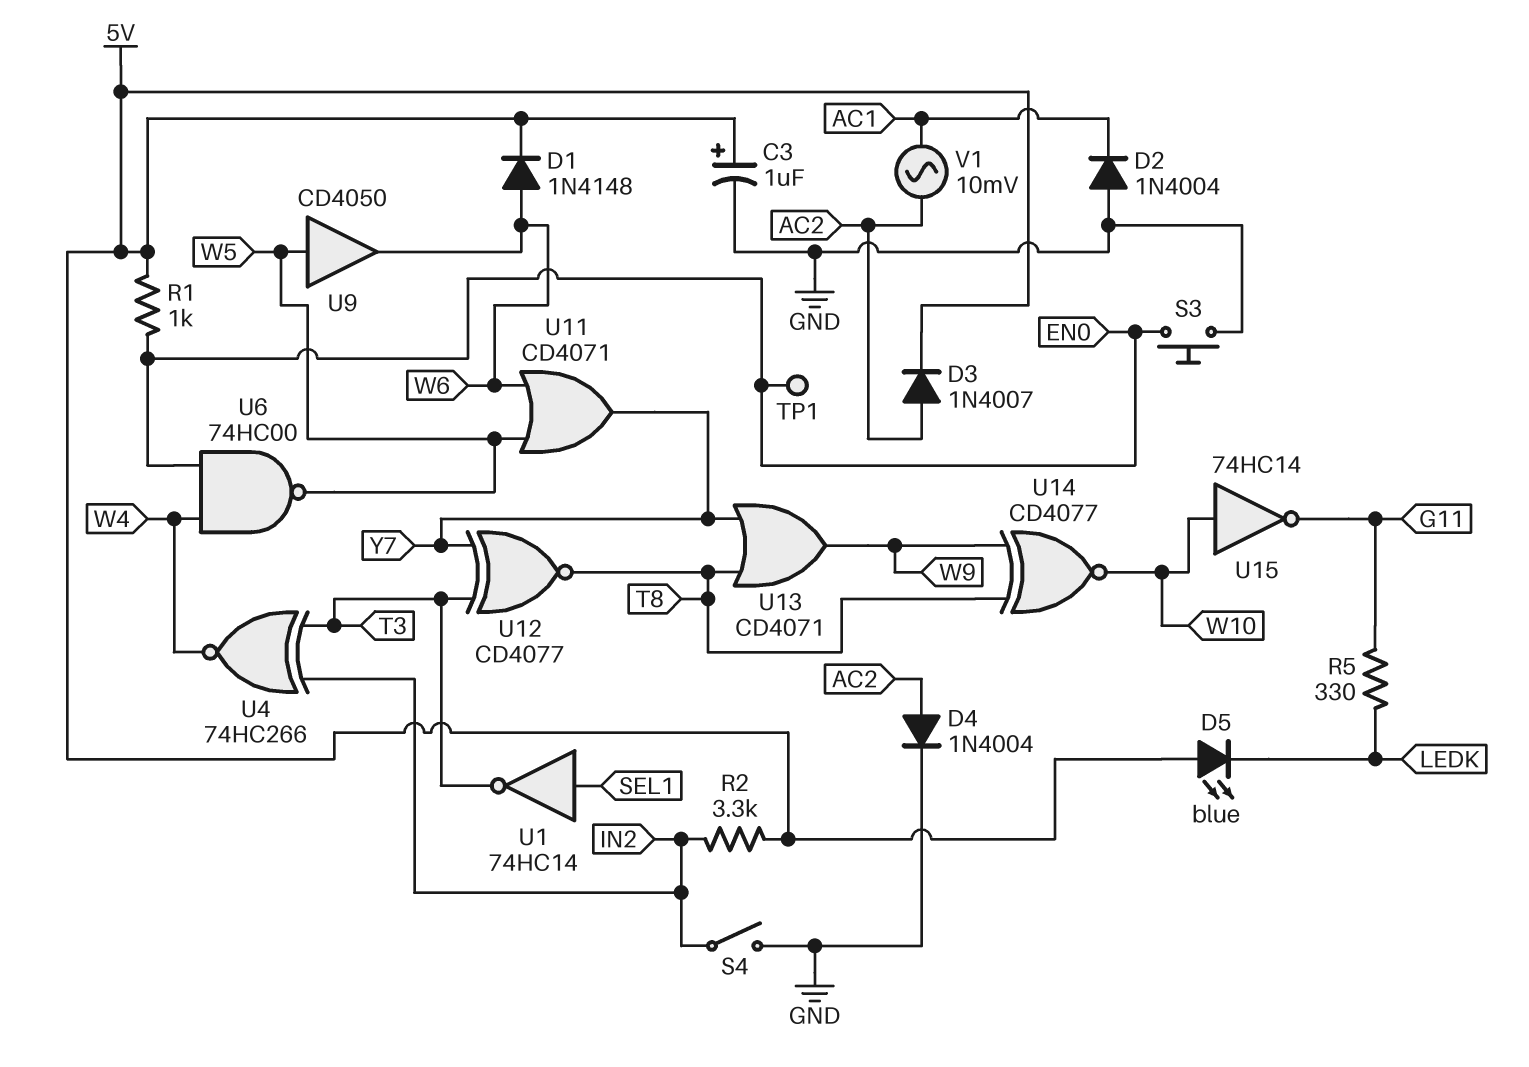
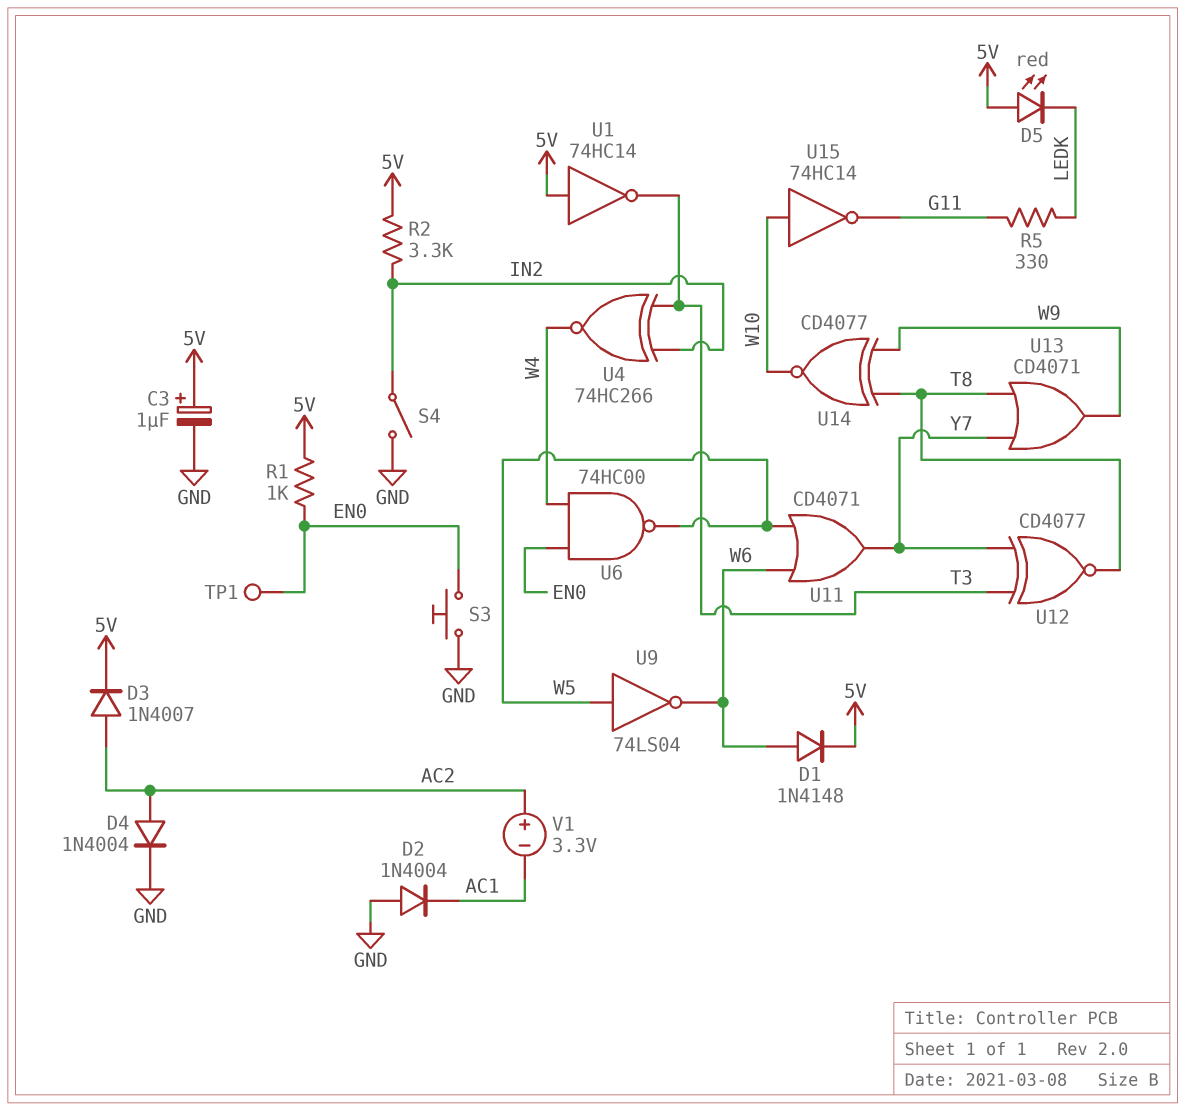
D5: LED blue (A 5V, K LEDK) -> LED red (A 5V, K LEDK)
U1: NOT 74HC14 (in SEL1, out T3) -> NOT 74HC14 (in 5V, out T3)
U9: buffer CD4050 (in W5, out W6) -> NOT 74LS04 (in W5, out W6)
V1: AC 10mV (AC1, AC2) -> 3.3V (plus AC2, minus AC1)

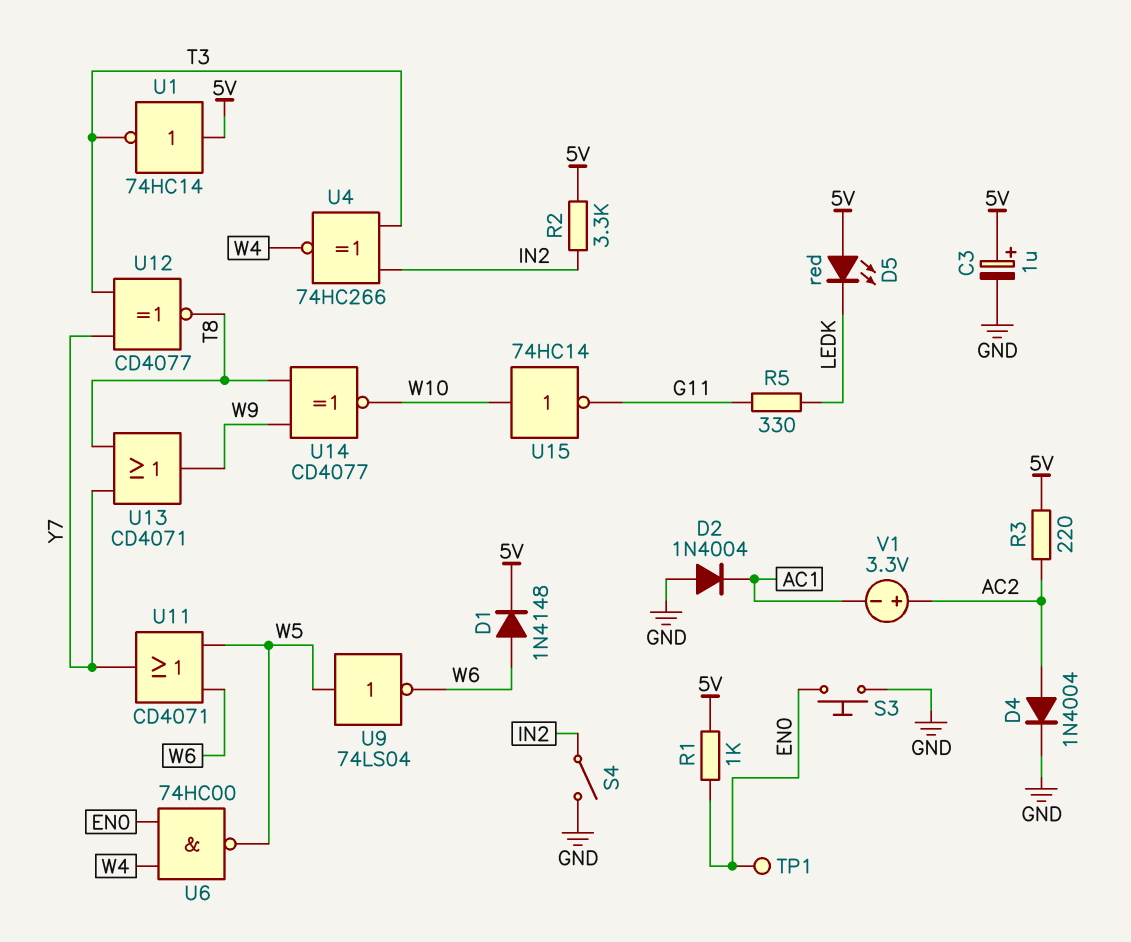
D3: diode 1N4007 (A AC2, K 5V) -> none
R3: none -> 220 (5V, AC2)

